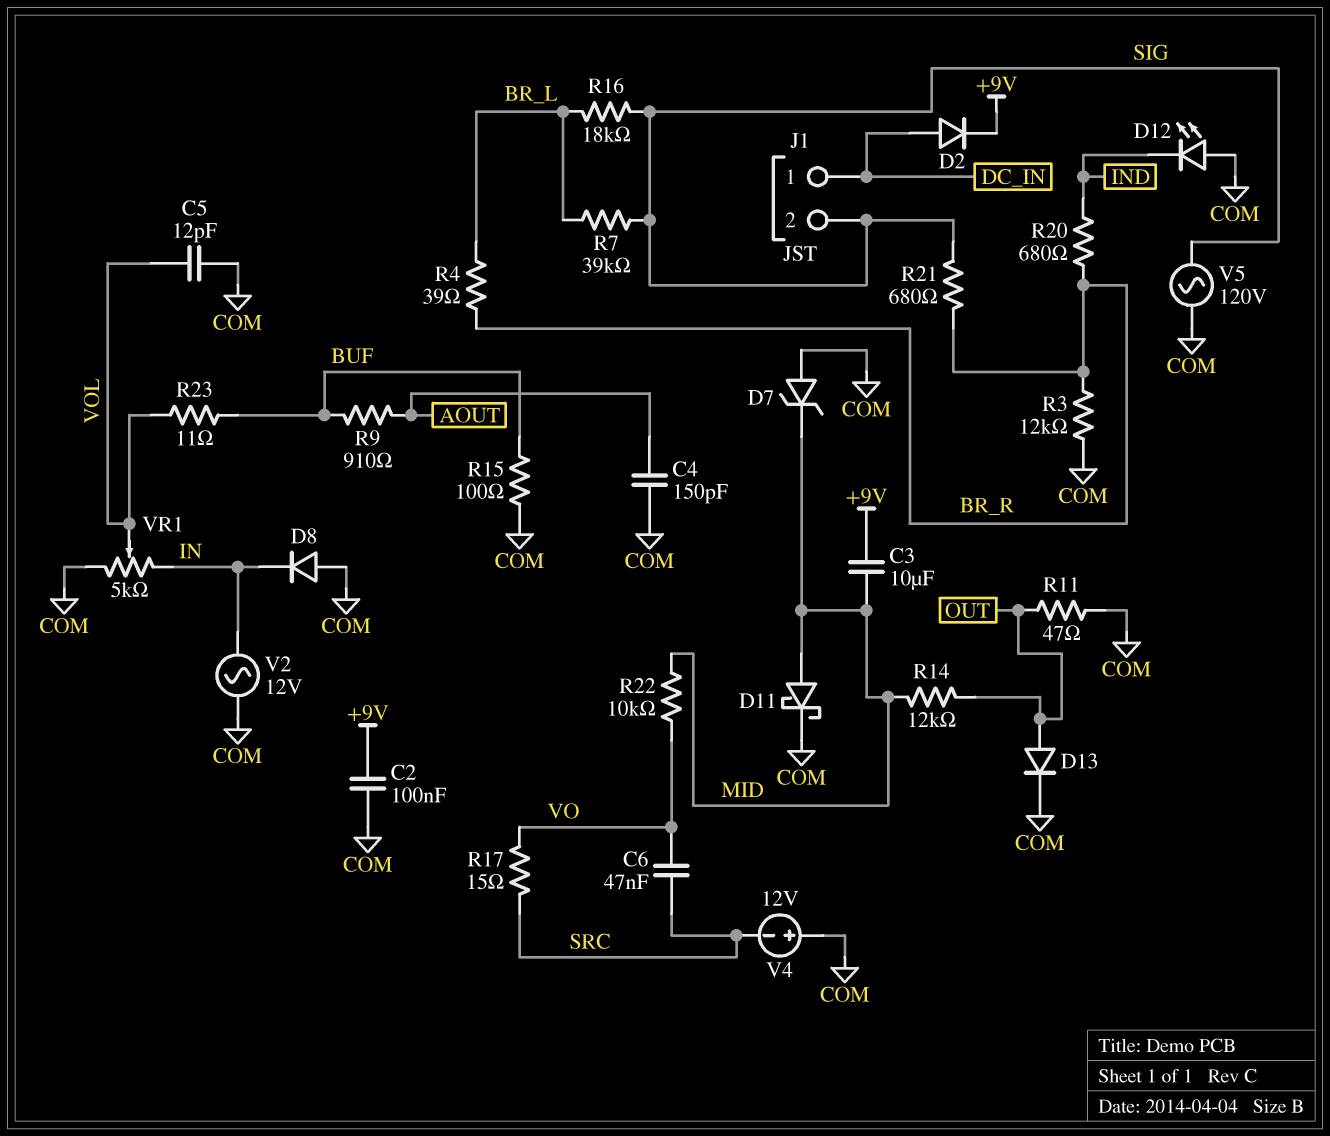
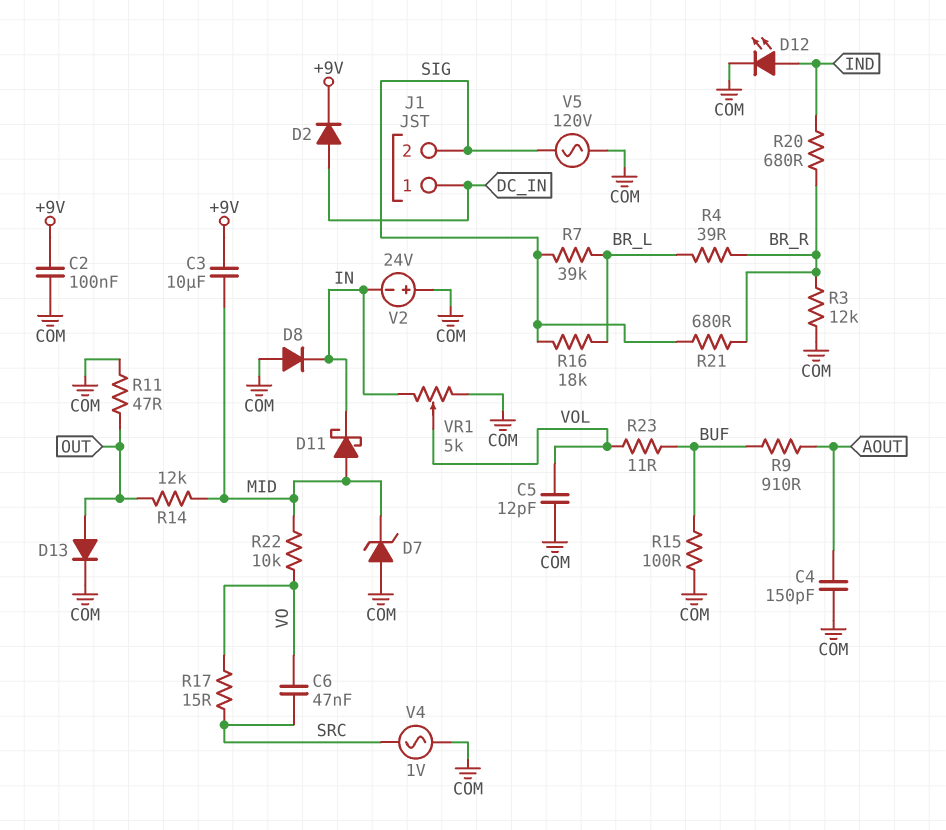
D11: schottky (A MID, K COM) -> schottky (A MID, K IN)
D12: LED (A COM, K IND) -> LED (A IND, K COM)
V2: AC 12V (COM, IN) -> 24V (plus COM, minus IN)
V4: 12V (plus COM, minus SRC) -> AC 1V (COM, SRC)

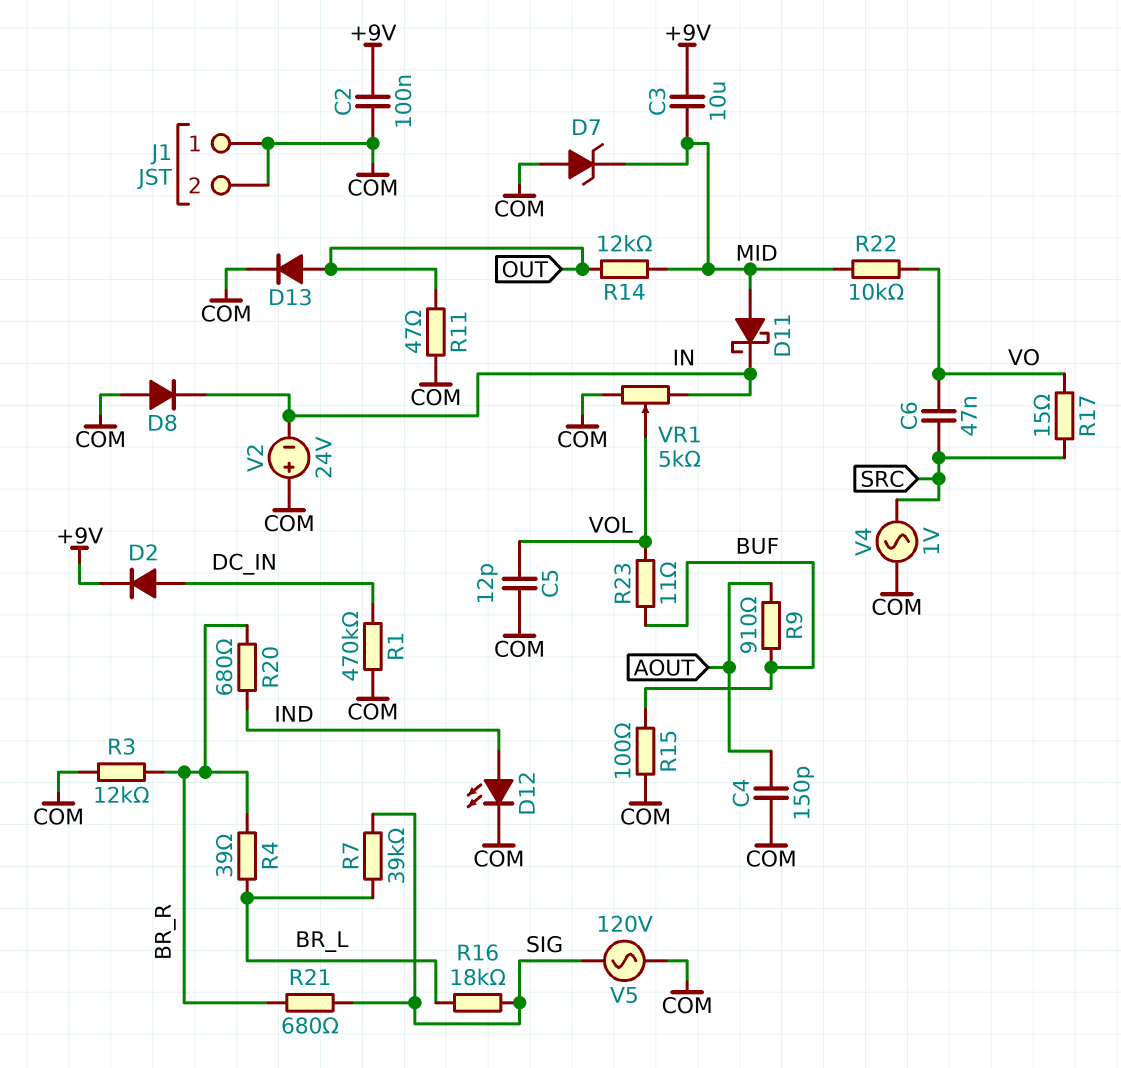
J1 pin 1: DC_IN -> COM
J1 pin 2: SIG -> COM
R1: none -> 470k (COM, DC_IN)

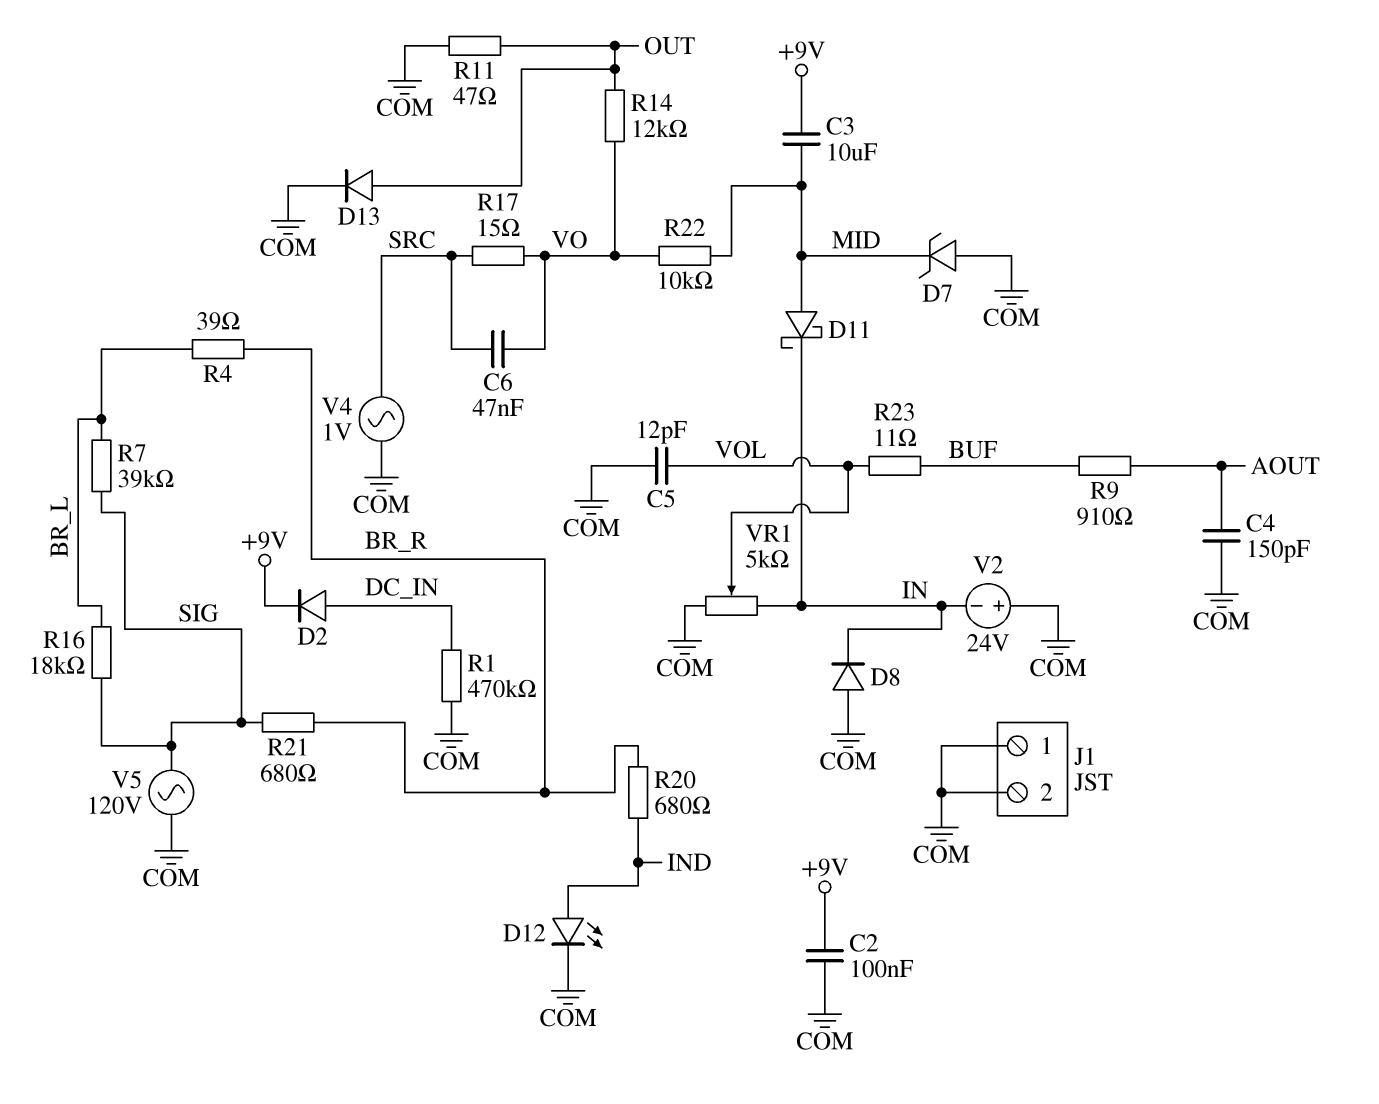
R3: 12k (BR_R, COM) -> none
R14: 12k (MID, OUT) -> 12k (OUT, VO)
R15: 100 (BUF, COM) -> none

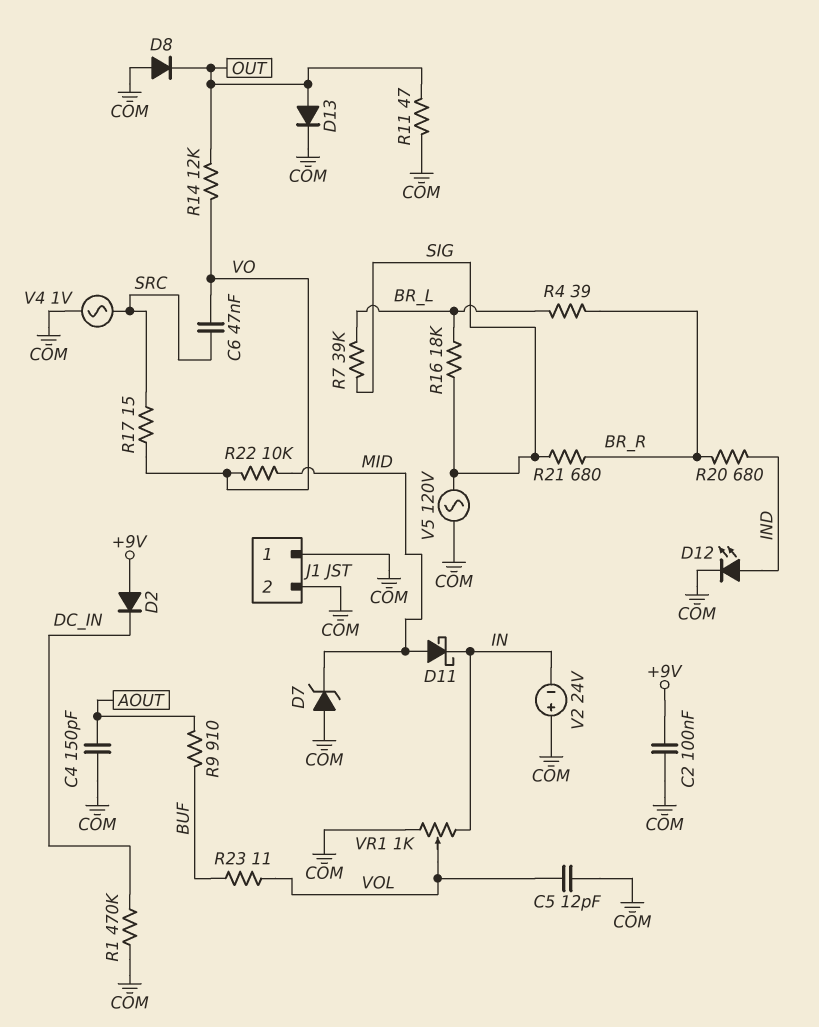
C3: 10uF (+9V, MID) -> none
D2: diode (A DC_IN, K +9V) -> diode (A +9V, K DC_IN)
D8: diode (A COM, K IN) -> diode (A COM, K OUT)
VR1: 5k (COM, IN, wiper VOL) -> 1k (COM, IN, wiper VOL)

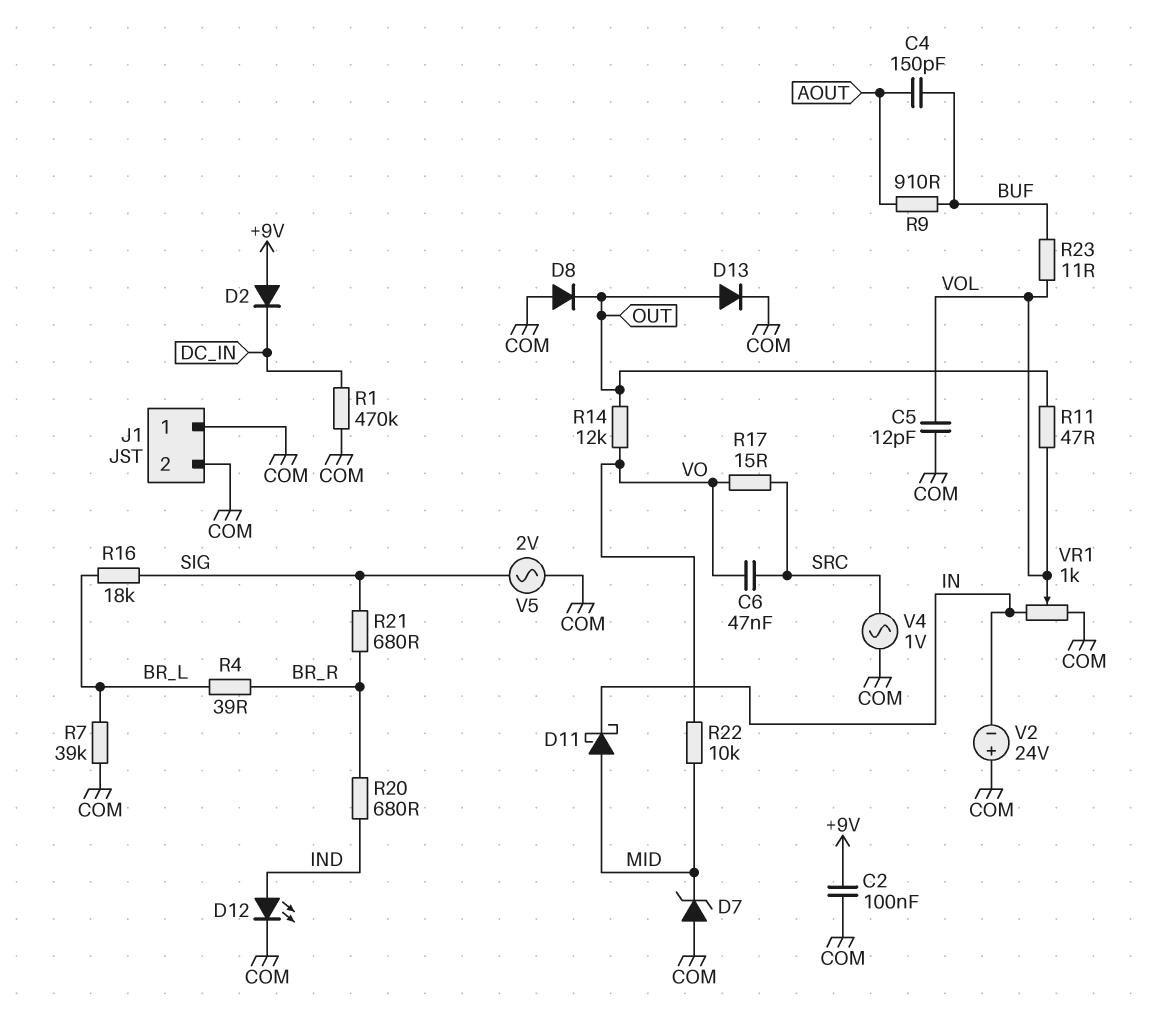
C4: 150pF (AOUT, COM) -> 150pF (AOUT, BUF)
R7: 39k (BR_L, SIG) -> 39k (BR_L, COM)
R11: 47 (COM, OUT) -> 47 (OUT, VOL)
V5: AC 120V (COM, SIG) -> AC 2V (COM, SIG)

